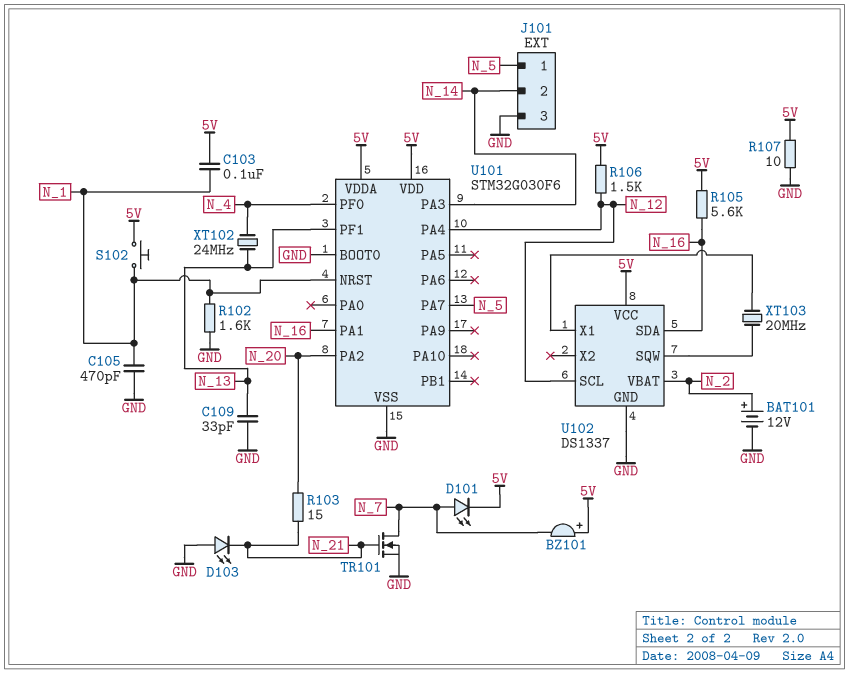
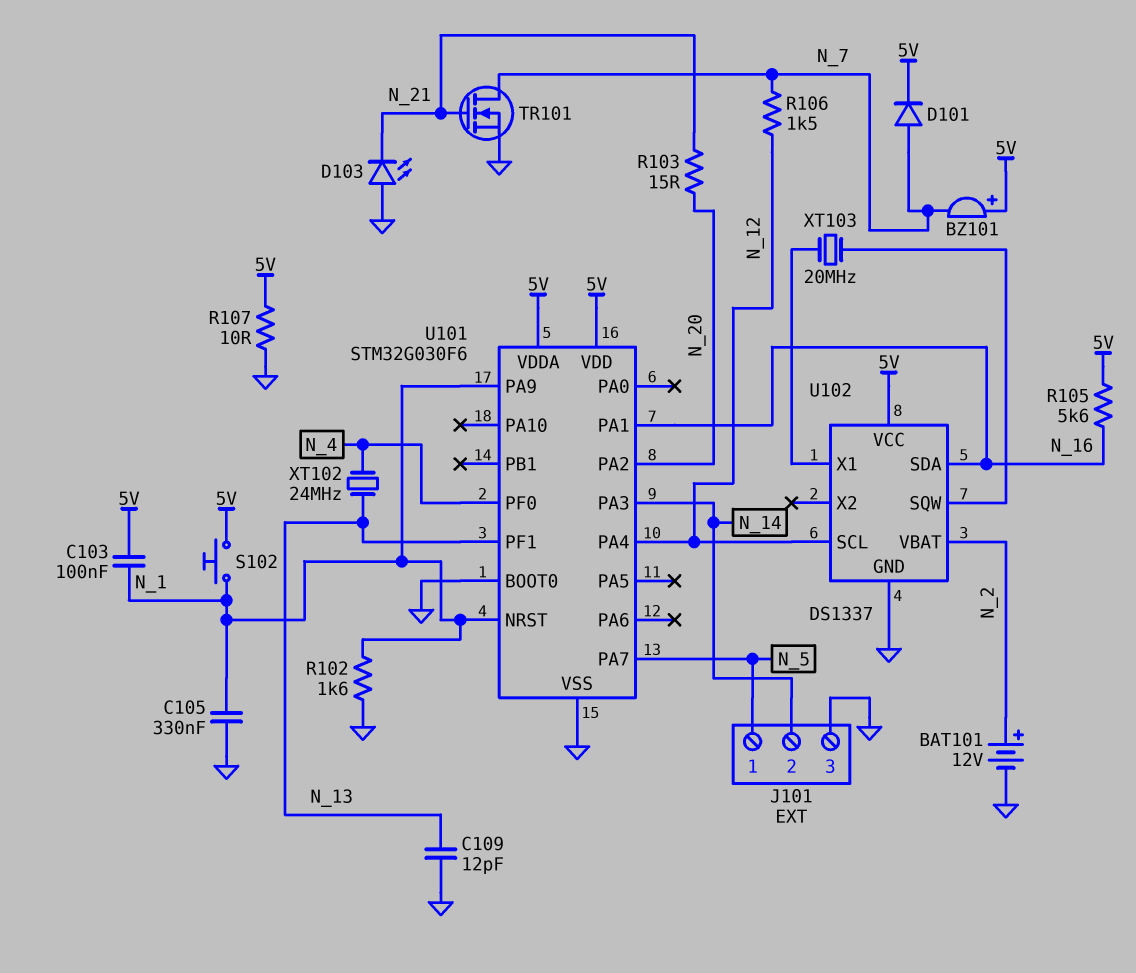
C105: 470pF (GND, N_1) -> 330nF (GND, N_1)
C109: 33pF (GND, N_13) -> 12pF (GND, N_13)
D101: LED (A N_7, K 5V) -> diode (A N_7, K 5V)
R106: 1.5k (5V, N_12) -> 1.5k (N_7, N_12)
U101 pin PA9: none -> N_1

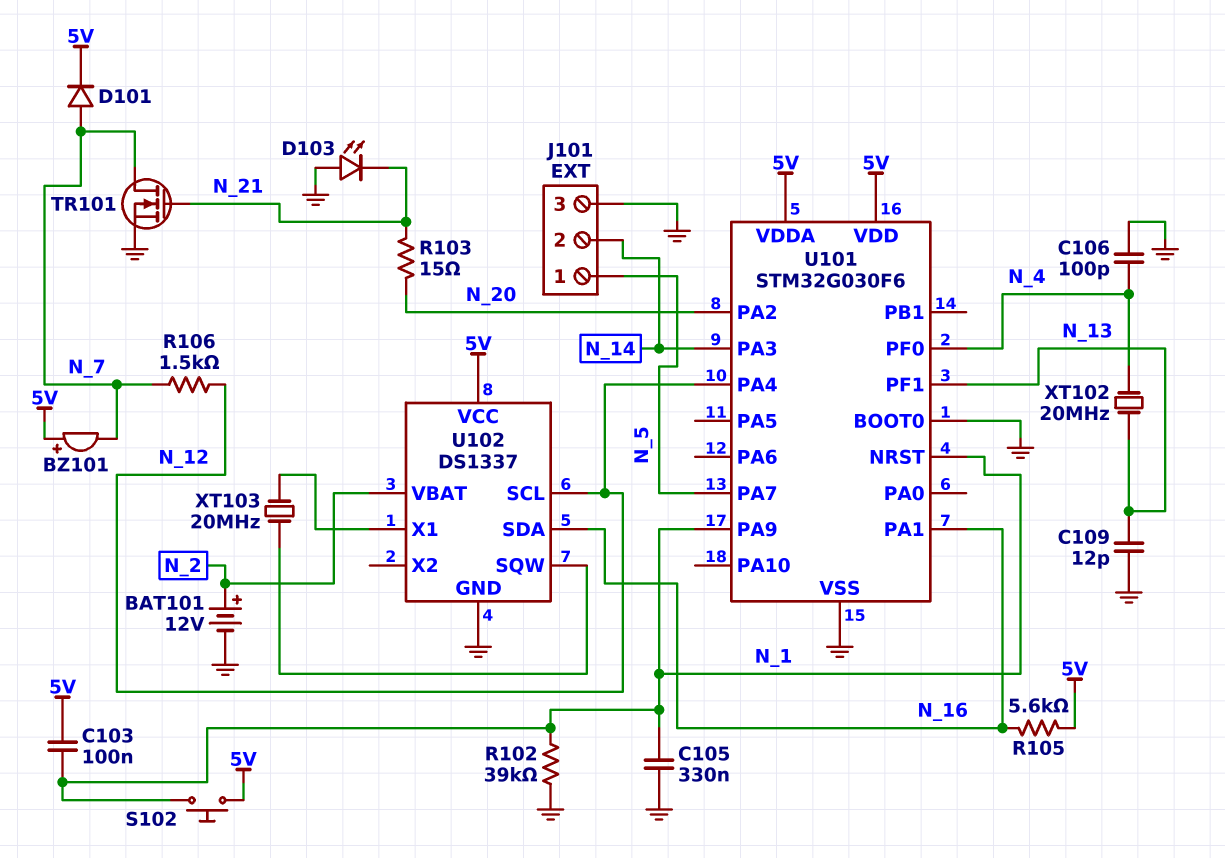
C106: none -> 100pF (GND, N_4)
R102: 1.6k (GND, N_1) -> 39k (GND, N_1)
R107: 10 (5V, GND) -> none
XT102: 24MHz (N_4, N_13) -> 20MHz (N_4, N_13)

